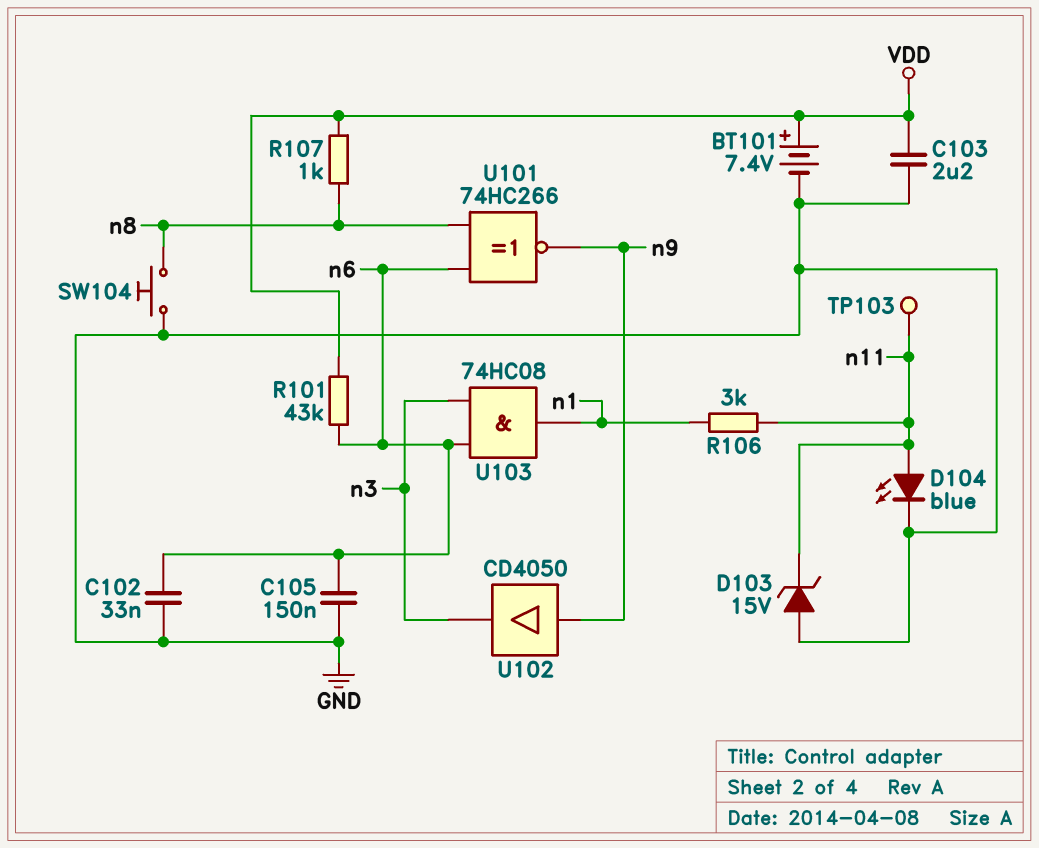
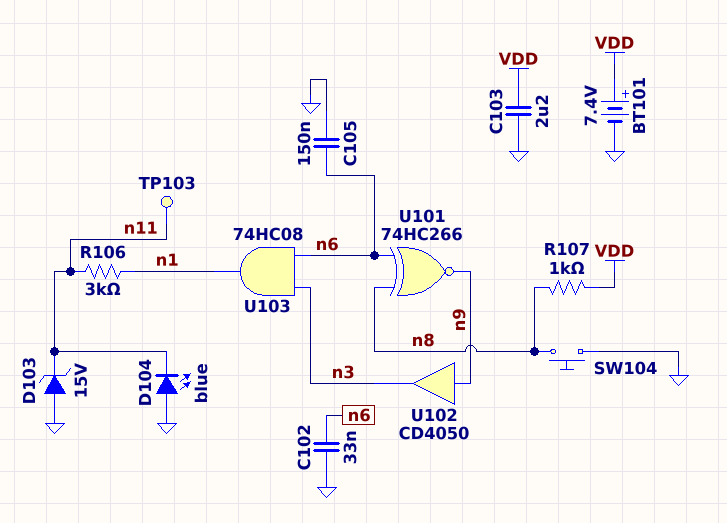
D104: LED blue (A n11, K GND) -> LED blue (A GND, K n11)
R101: 43k (VDD, n6) -> none

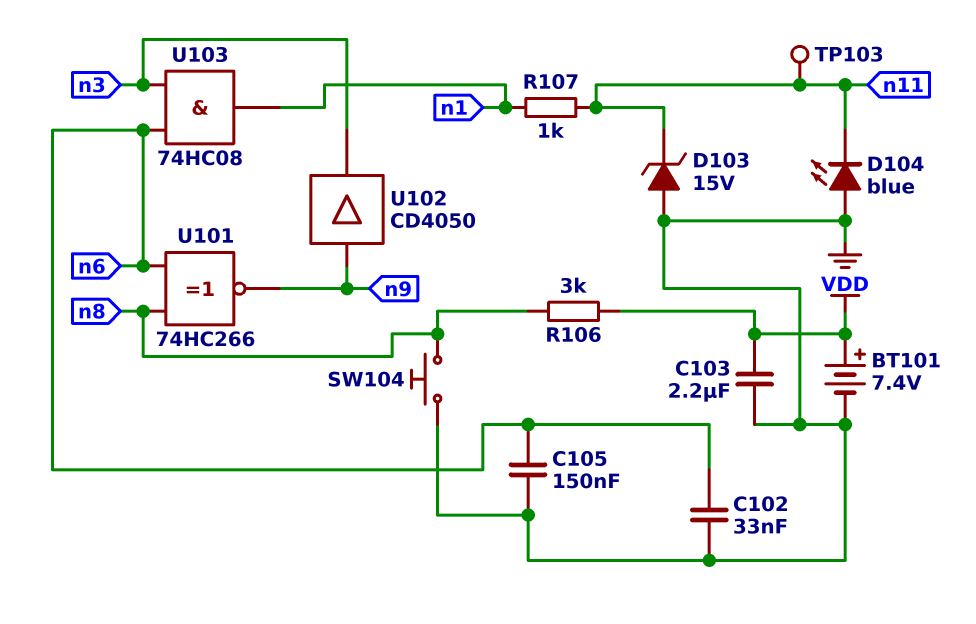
R106: 3k (n1, n11) -> 3k (VDD, n8)
R107: 1k (VDD, n8) -> 1k (n1, n11)

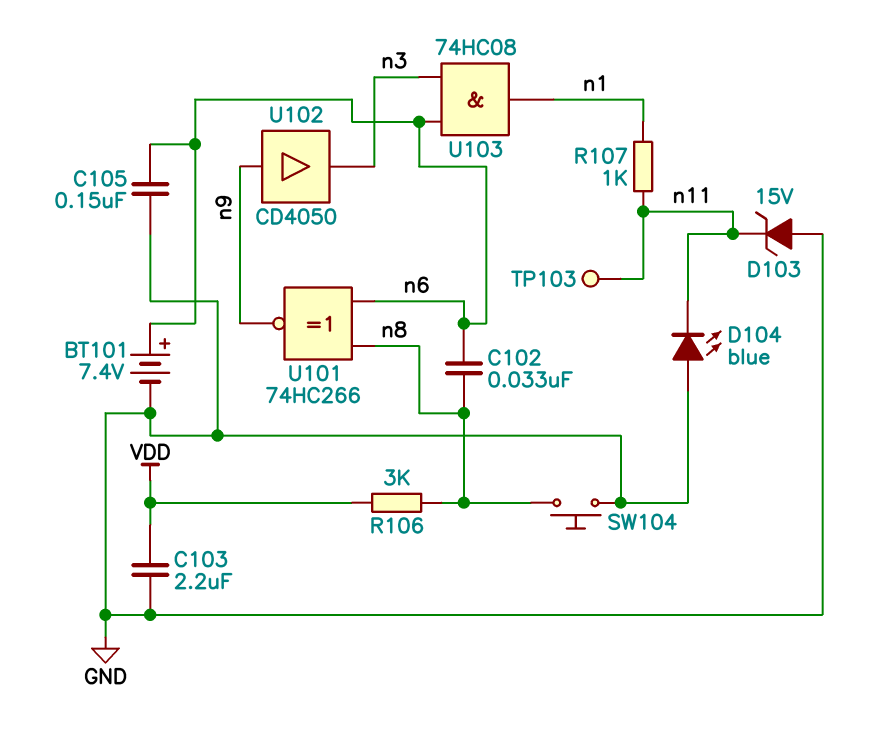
BT101: 7.4V (plus VDD, minus GND) -> 7.4V (plus n6, minus GND)
C102: 33nF (GND, n6) -> 33nF (n6, n8)

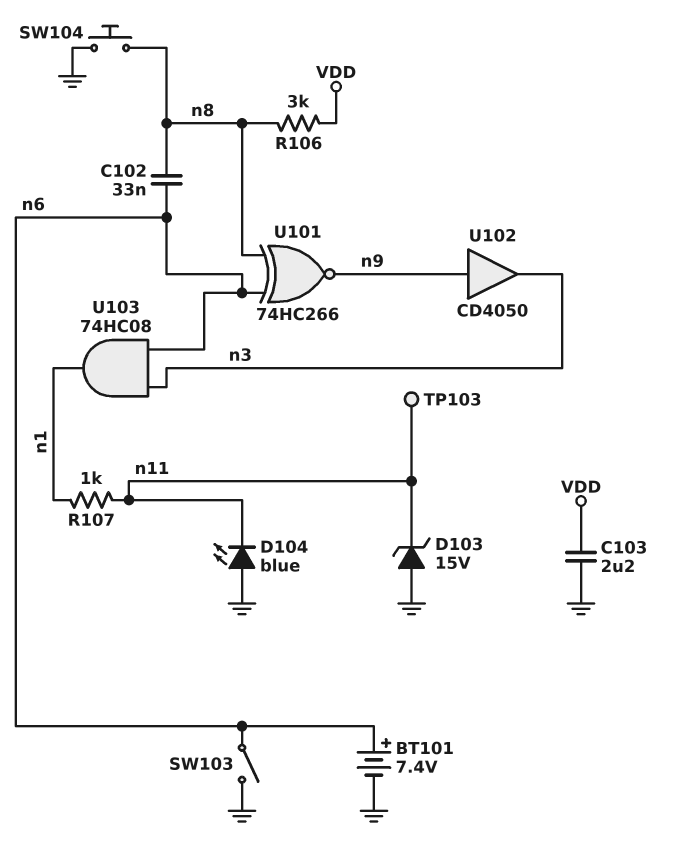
C105: 150nF (GND, n6) -> none
SW103: none -> switch (GND, n6)

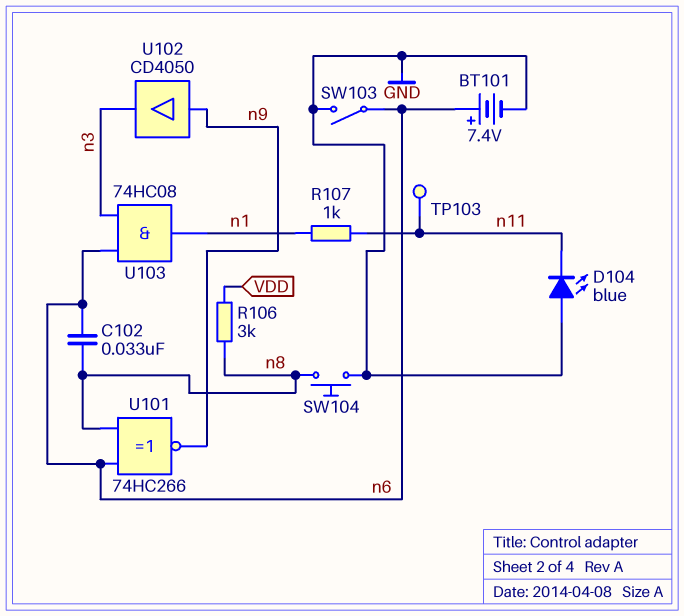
C103: 2.2uF (GND, VDD) -> none
D103: zener 15V (A GND, K n11) -> none

